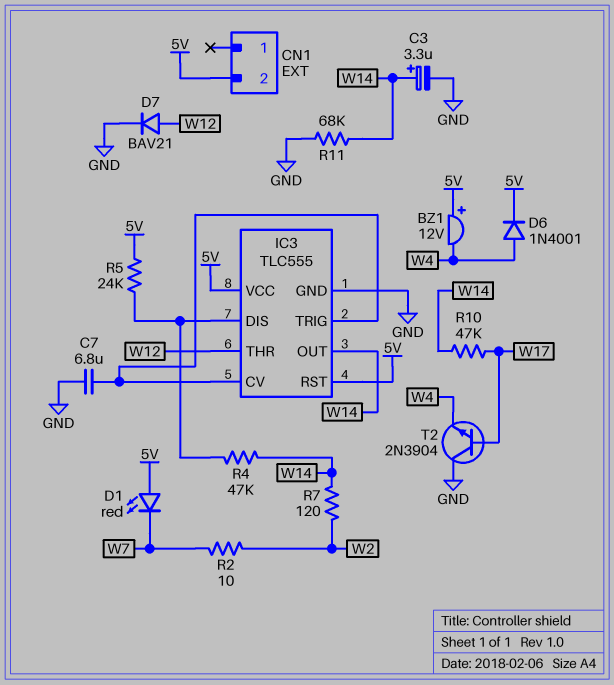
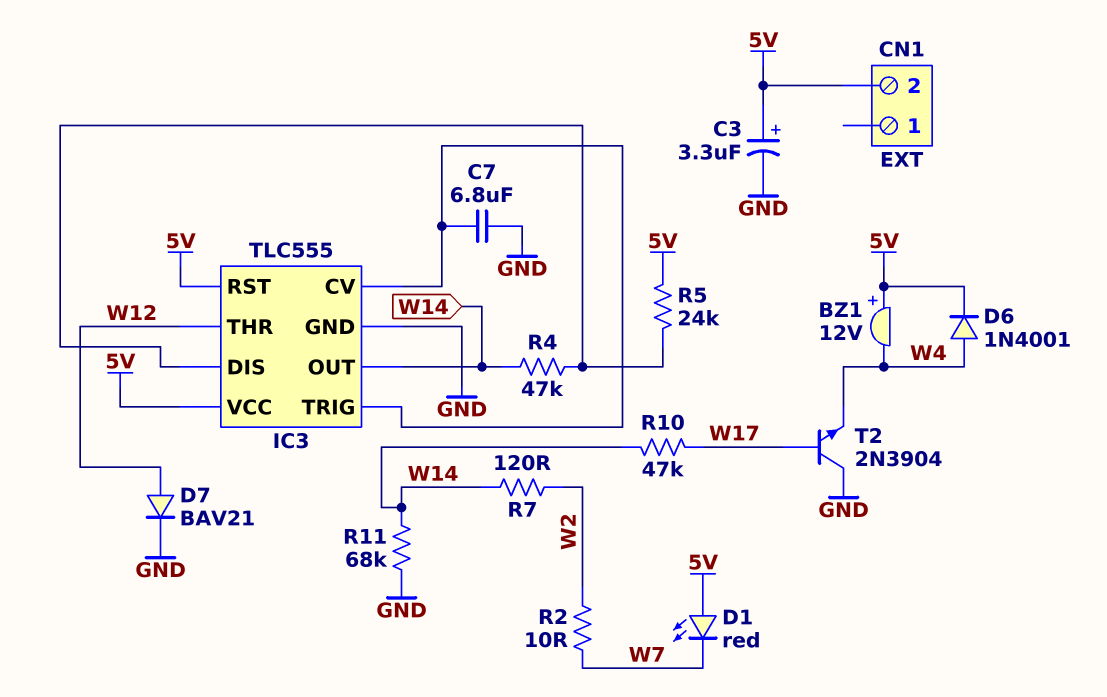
C3: 3.3uF (plus W14, minus GND) -> 3.3uF (plus 5V, minus GND)

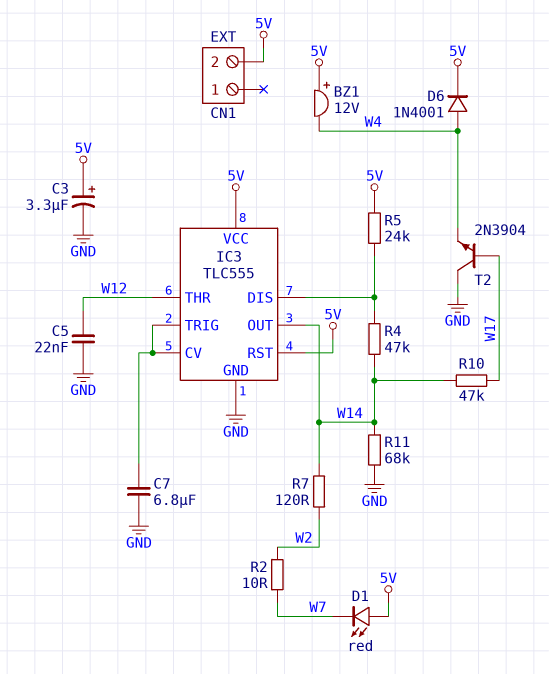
C5: none -> 22nF (GND, W12)
D7: diode BAV21 (A W12, K GND) -> none

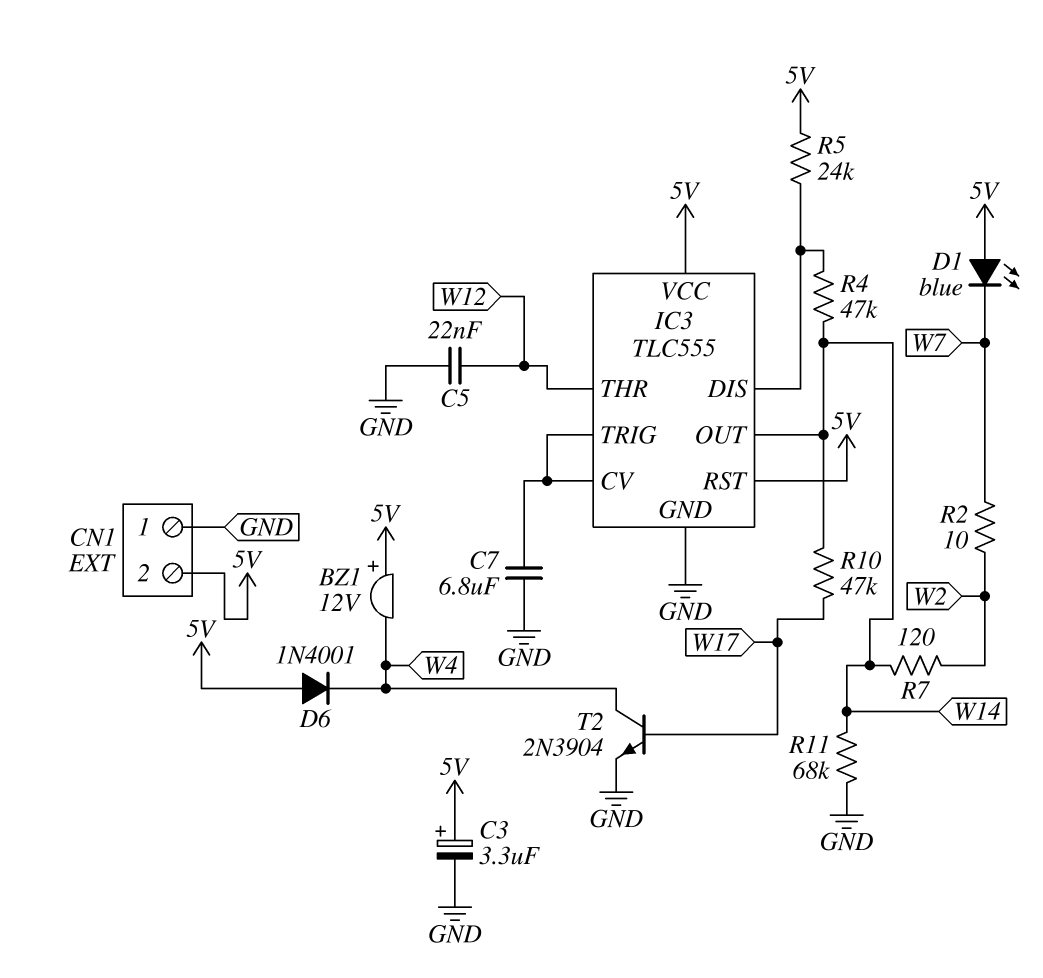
CN1 pin 1: none -> GND
D1: LED red (A 5V, K W7) -> LED blue (A 5V, K W7)
D6: diode 1N4001 (A W4, K 5V) -> diode 1N4001 (A 5V, K W4)
T2: NPN 2N3904 (B W17, C GND, E W4) -> NPN 2N3904 (B W17, C W4, E GND)

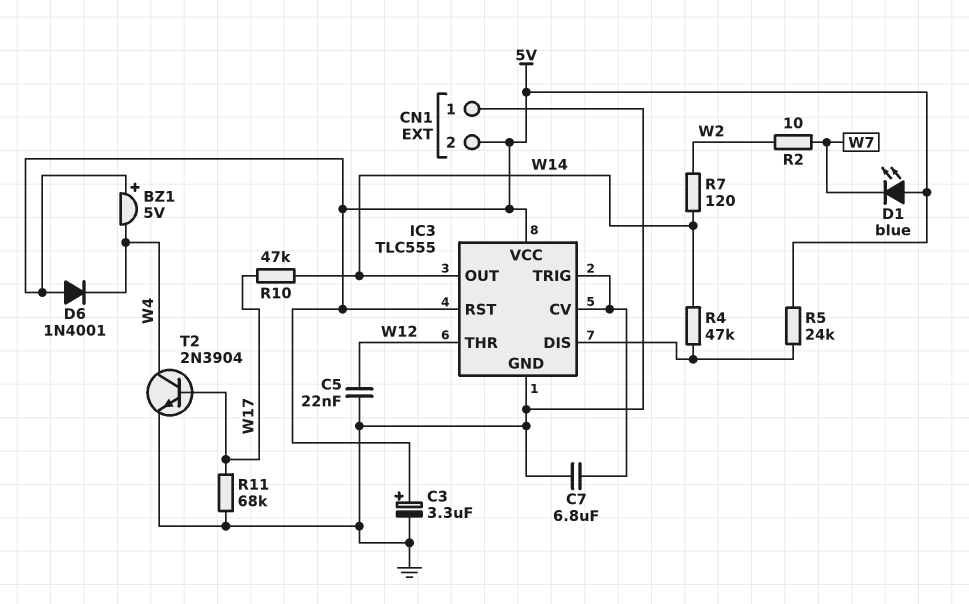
BZ1: buzzer 12V (plus 5V, minus W4) -> buzzer 5V (plus 5V, minus W4)
R11: 68k (GND, W14) -> 68k (GND, W17)

